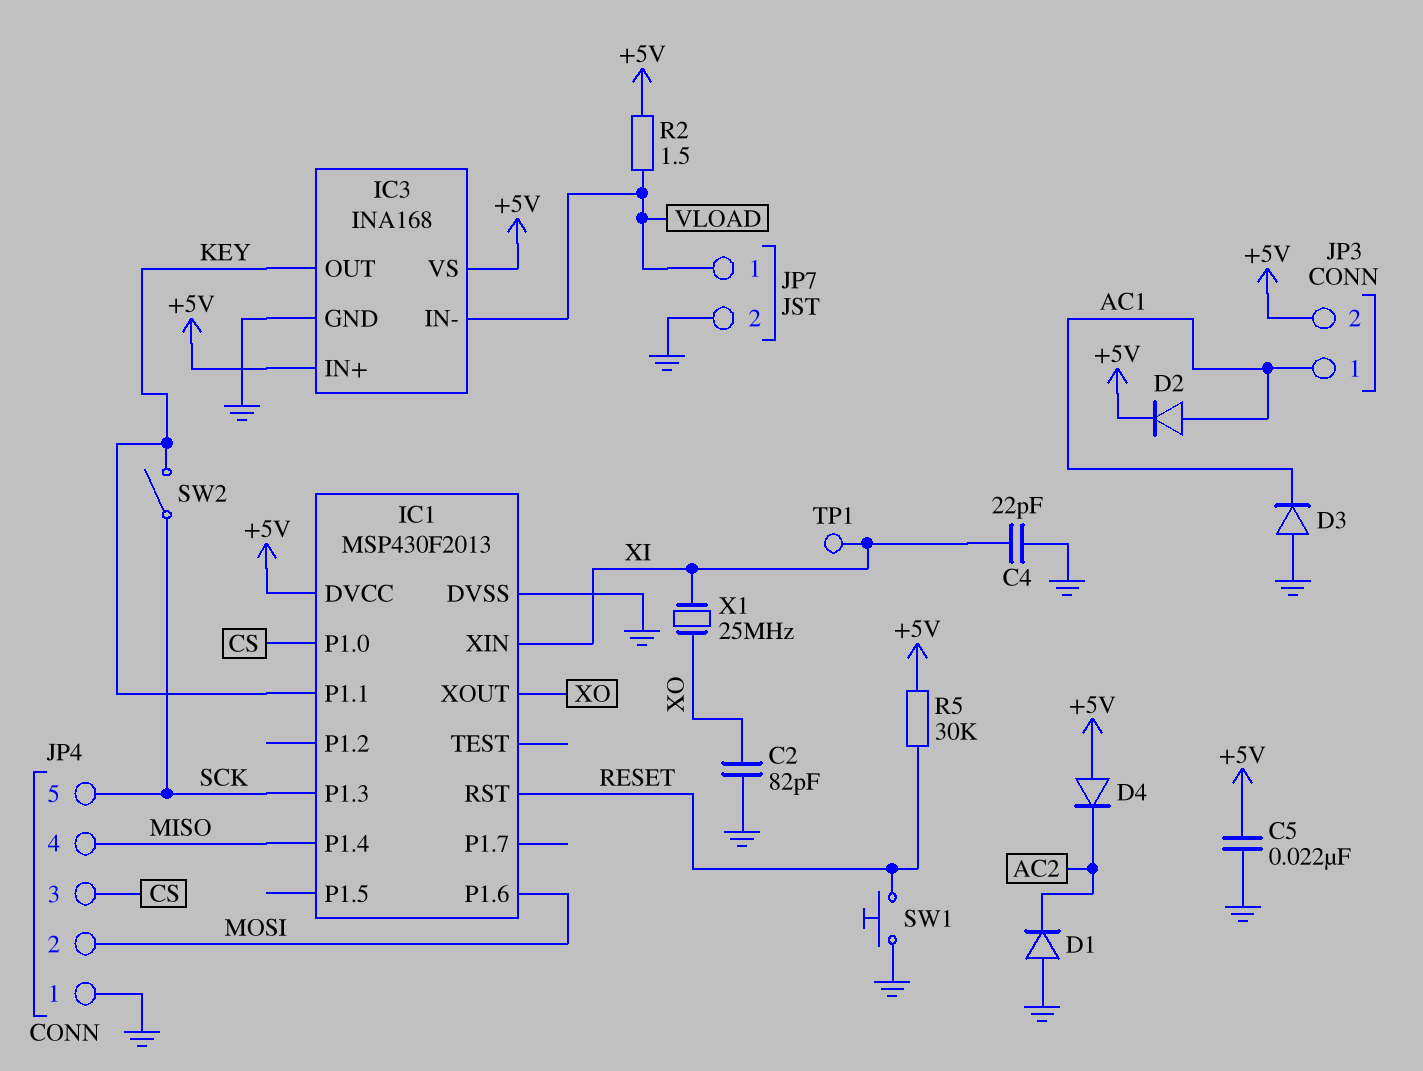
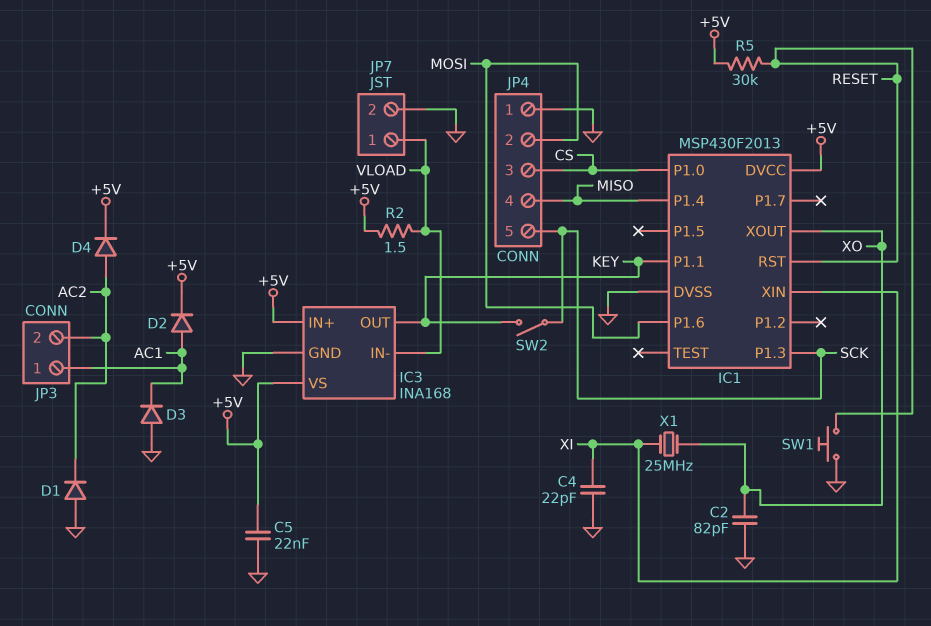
D4: diode (A +5V, K AC2) -> diode (A AC2, K +5V)
JP3 pin 2: +5V -> AC2
TP1: test point (XI) -> none

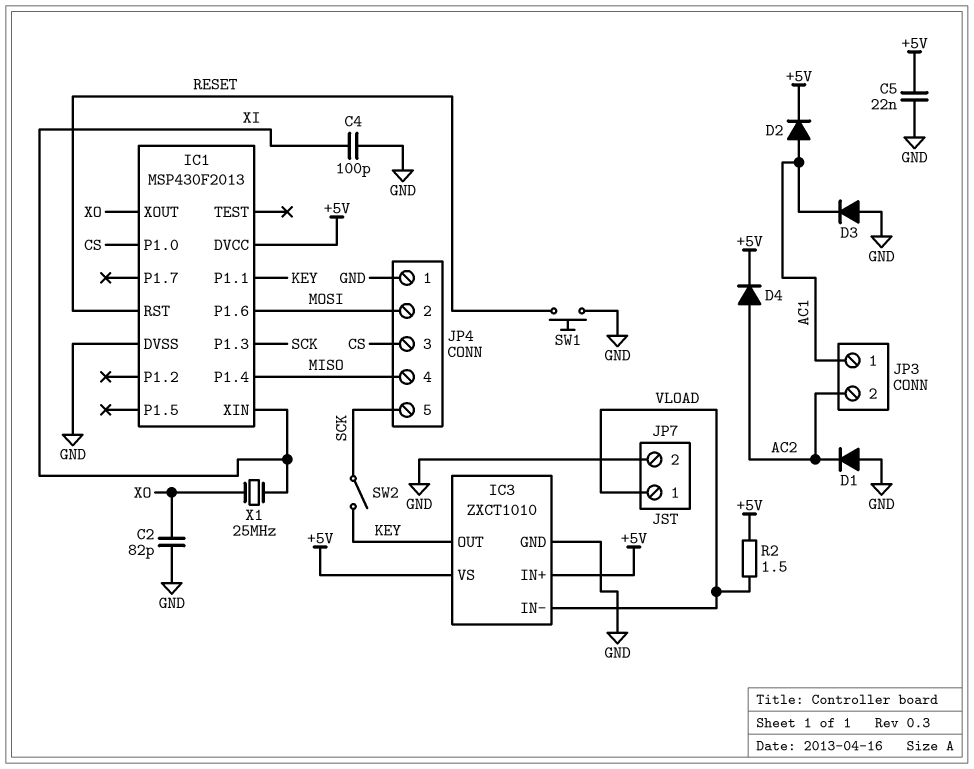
C4: 22pF (GND, XI) -> 100pF (GND, XI)
IC3: INA168 -> ZXCT1010
R5: 30k (+5V, RESET) -> none

